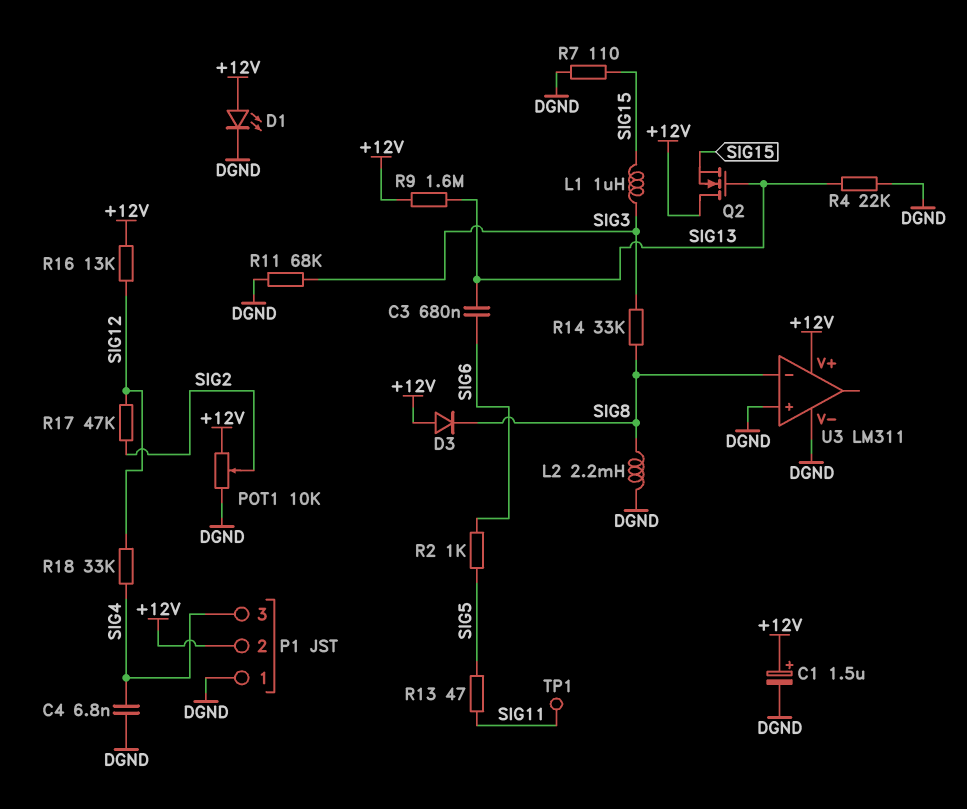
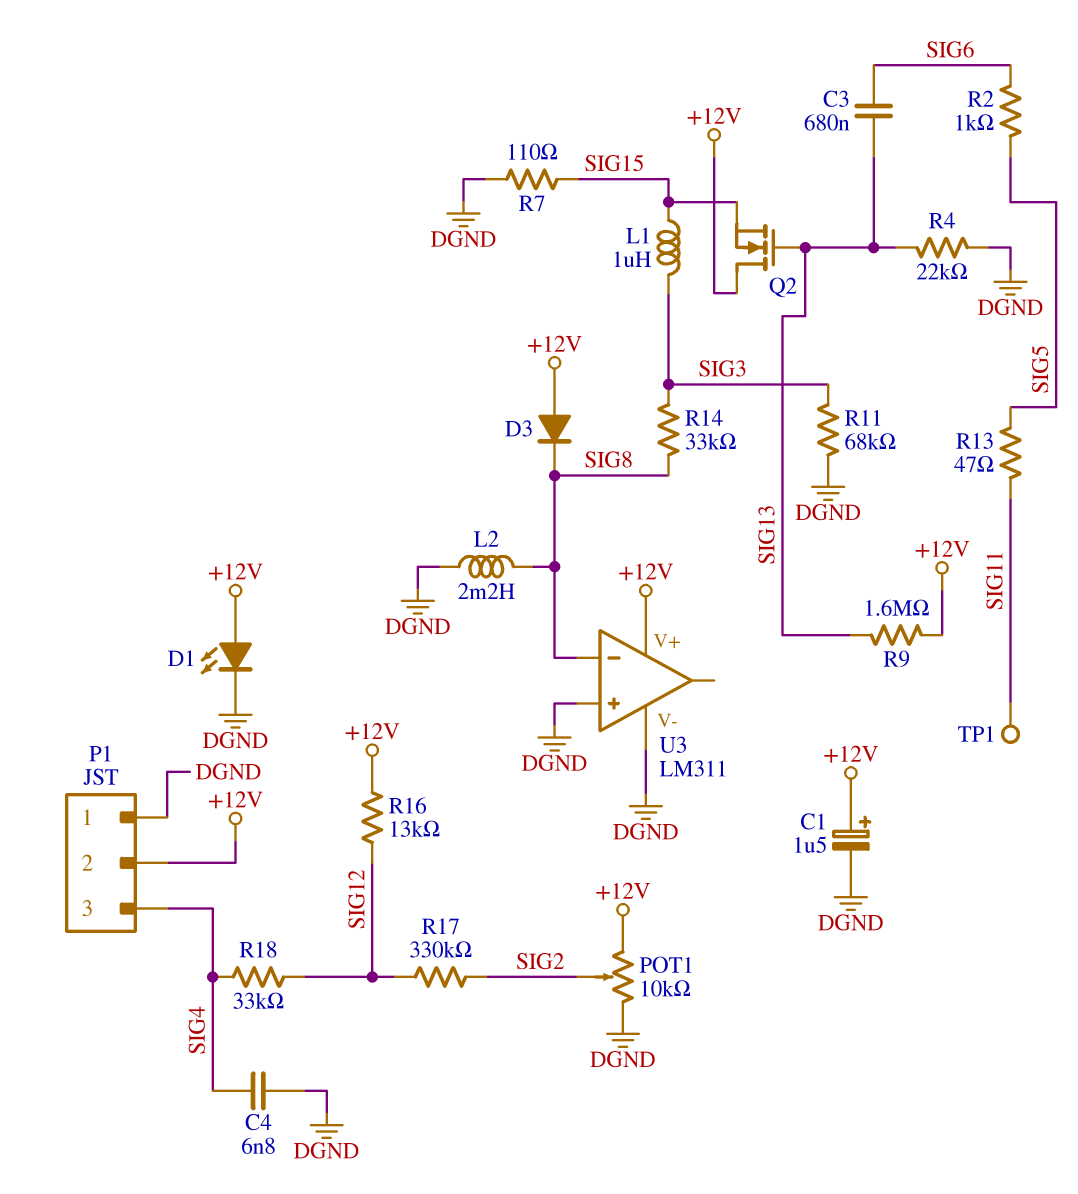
R17: 47k (SIG2, SIG12) -> 330k (SIG2, SIG12)

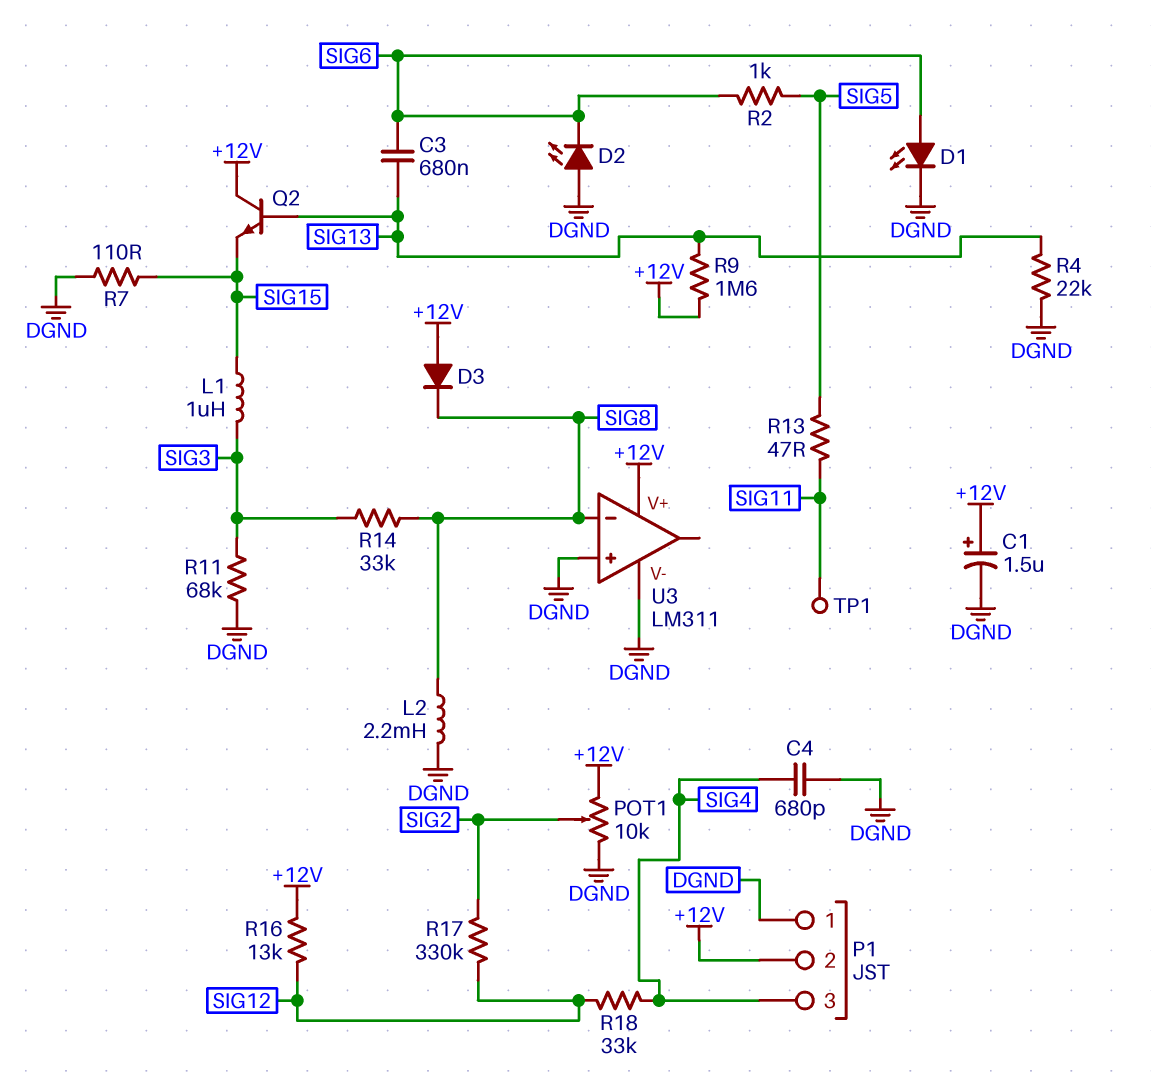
C4: 6.8nF (DGND, SIG4) -> 680pF (DGND, SIG4)
D1: LED (A +12V, K DGND) -> LED (A SIG6, K DGND)
D2: none -> LED (A DGND, K SIG6)
Q2: NMOS (G SIG13, D +12V, S SIG15) -> NPN (B SIG13, C +12V, E SIG15)

